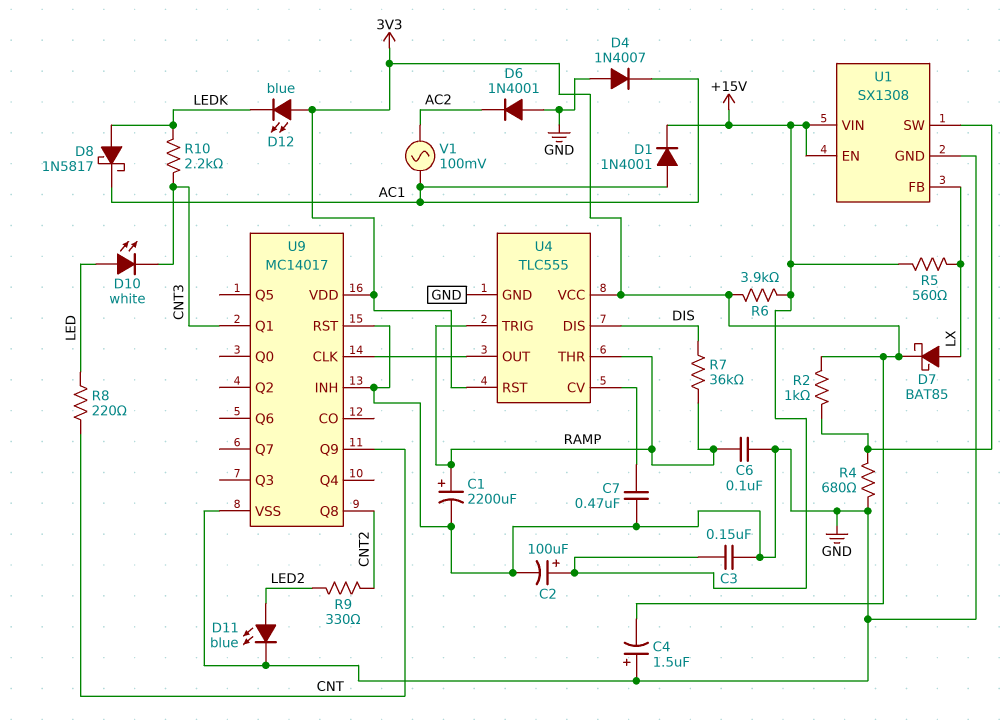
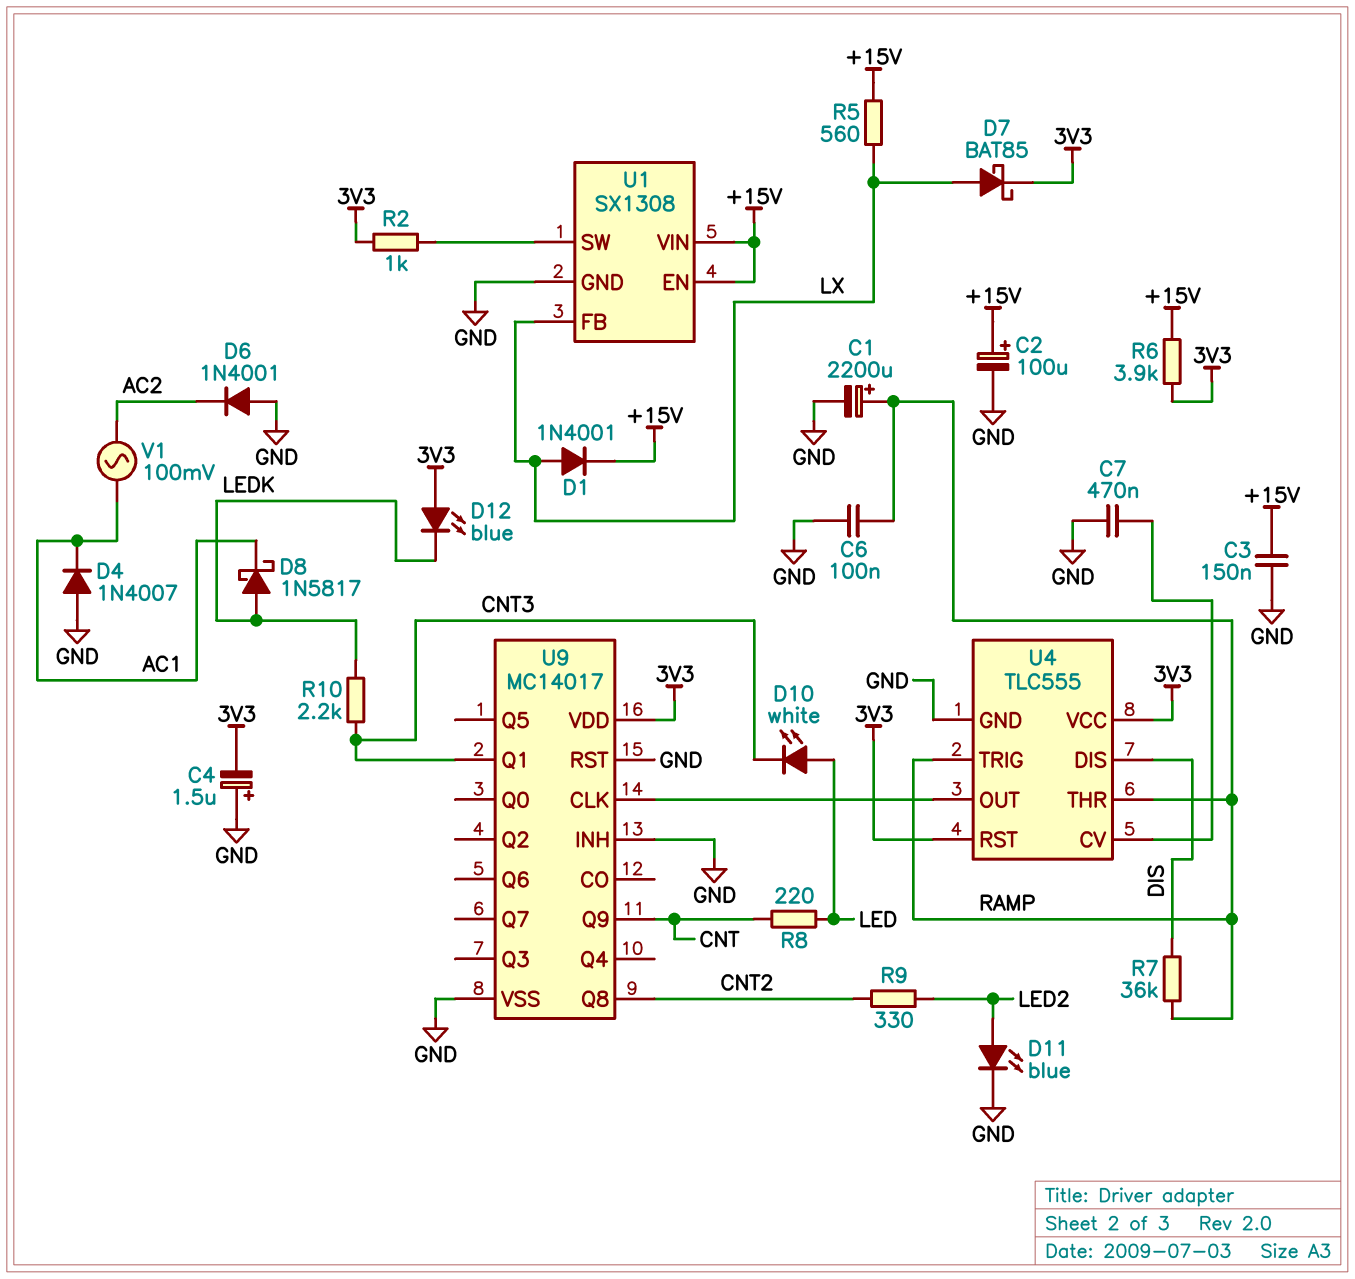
D1: diode 1N4001 (A AC1, K +15V) -> diode 1N4001 (A LX, K +15V)
R4: 680 (GND, U1/SW) -> none

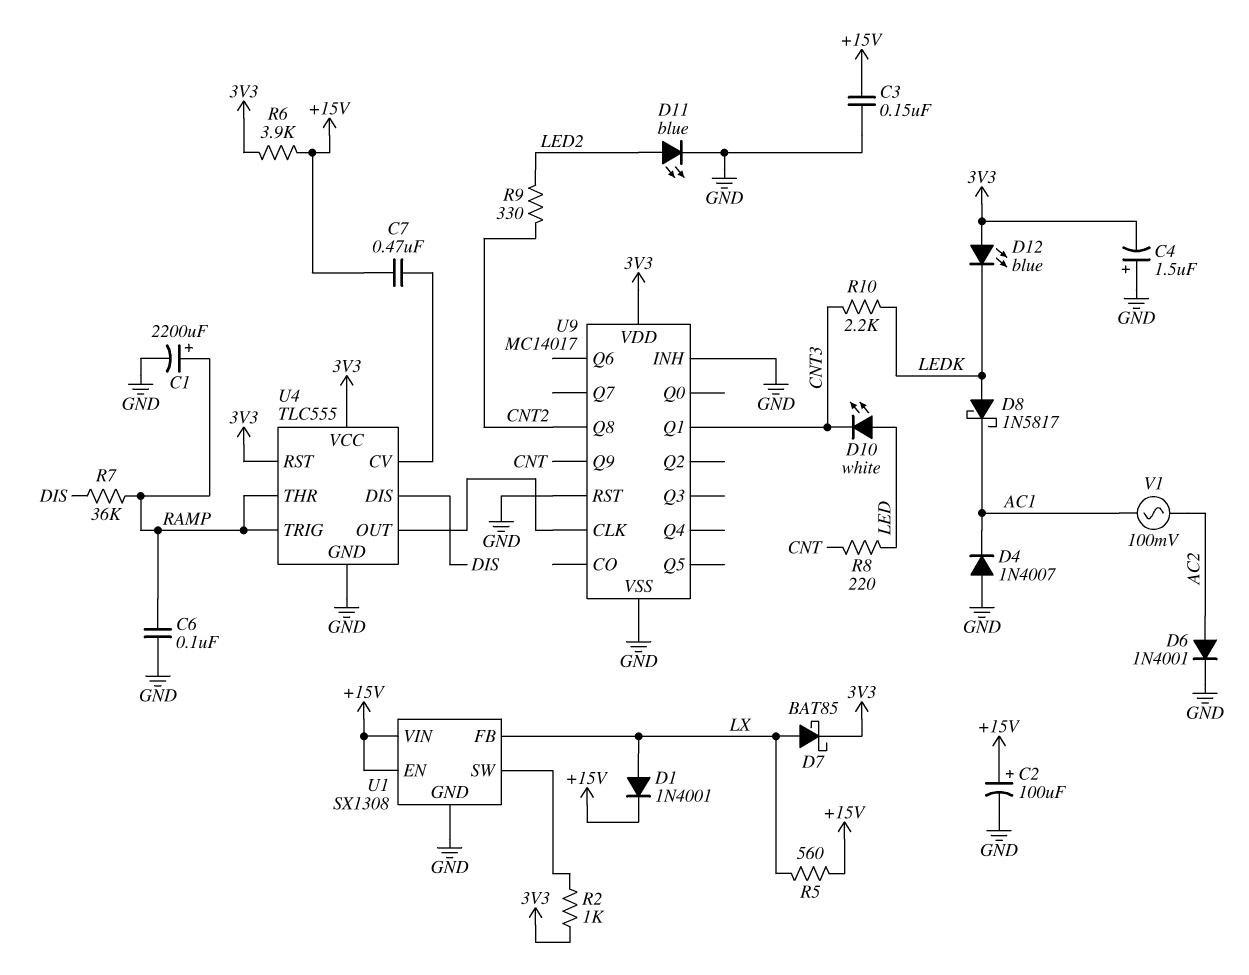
C7: 470nF (GND, U4/CV) -> 470nF (+15V, U4/CV)
D6: diode 1N4001 (A GND, K AC2) -> diode 1N4001 (A AC2, K GND)

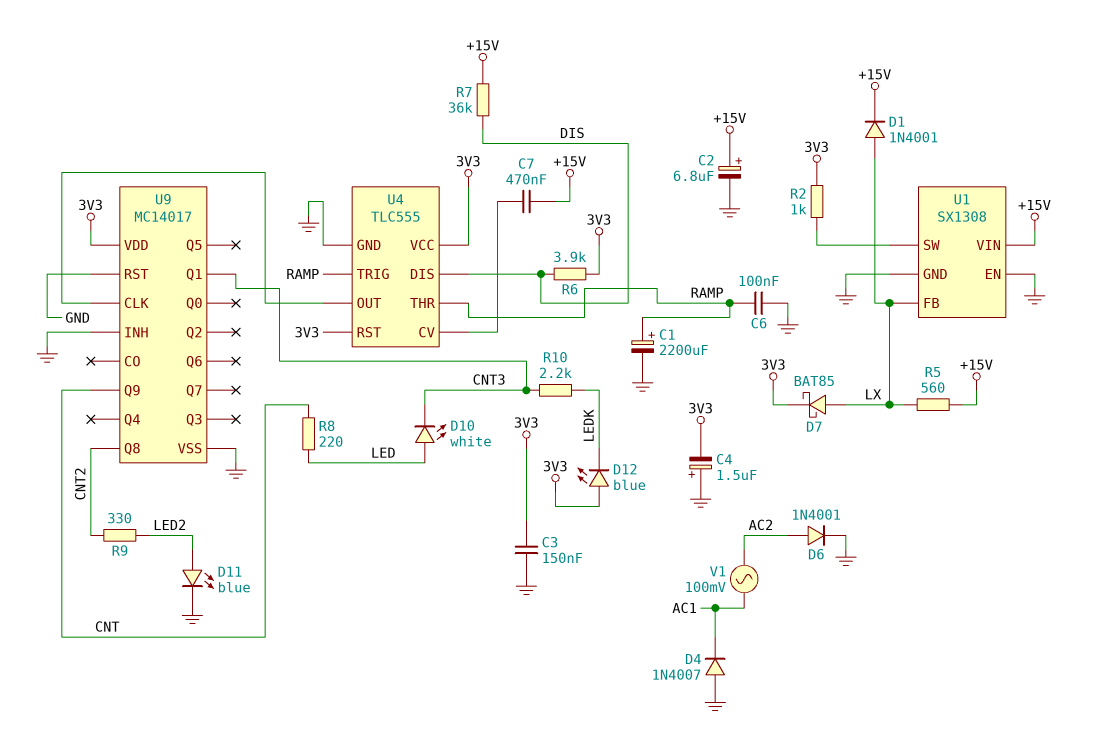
C2: 100uF (plus +15V, minus GND) -> 6.8uF (plus +15V, minus GND)
C3: 150nF (+15V, GND) -> 150nF (3V3, GND)
D8: schottky 1N5817 (A LEDK, K AC1) -> none
R6: 3.9k (+15V, 3V3) -> 3.9k (3V3, DIS)
R7: 36k (DIS, RAMP) -> 36k (+15V, DIS)
U1 pin EN: +15V -> GND

